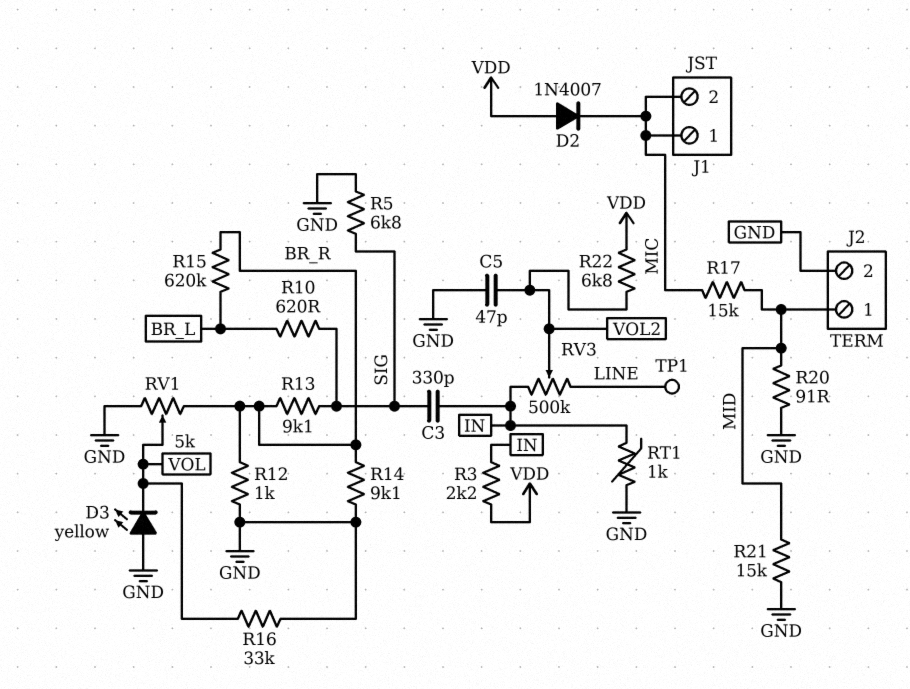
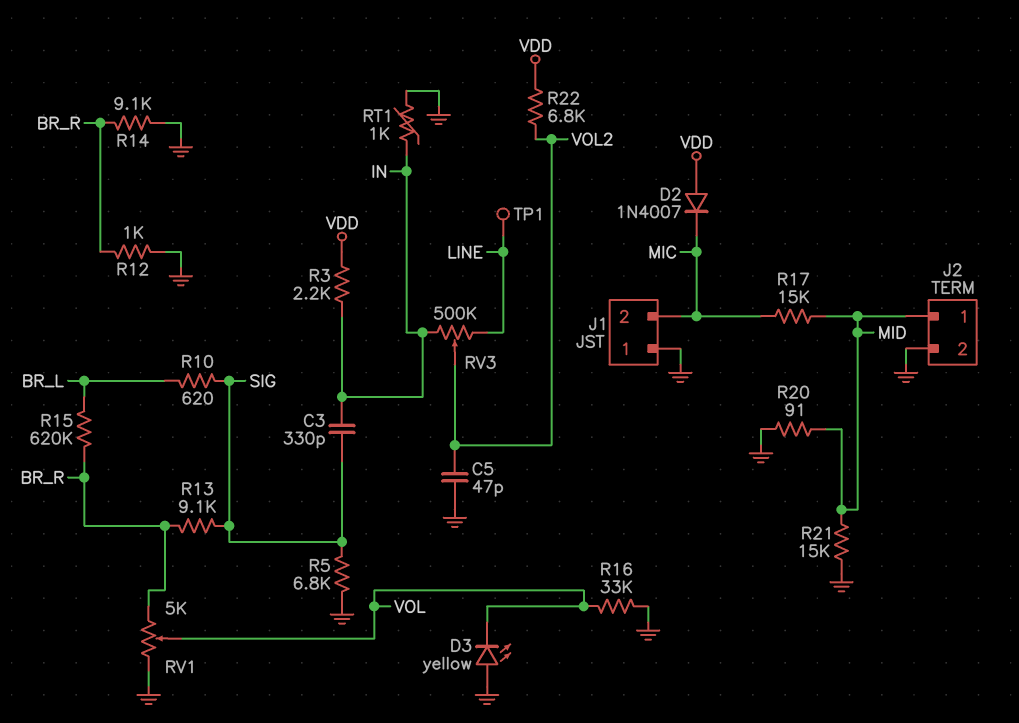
J1 pin 1: MIC -> GND

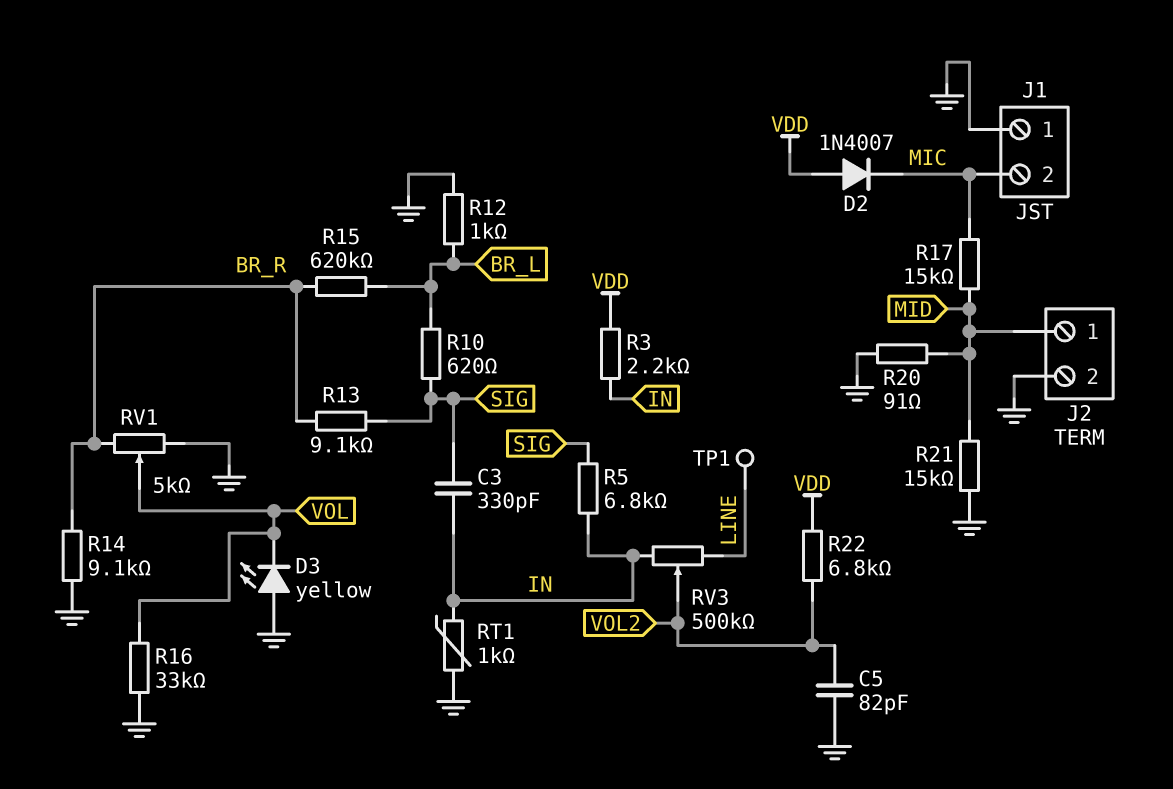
C5: 47pF (GND, VOL2) -> 82pF (GND, VOL2)
R5: 6.8k (GND, SIG) -> 6.8k (IN, SIG)
R12: 1k (BR_R, GND) -> 1k (BR_L, GND)

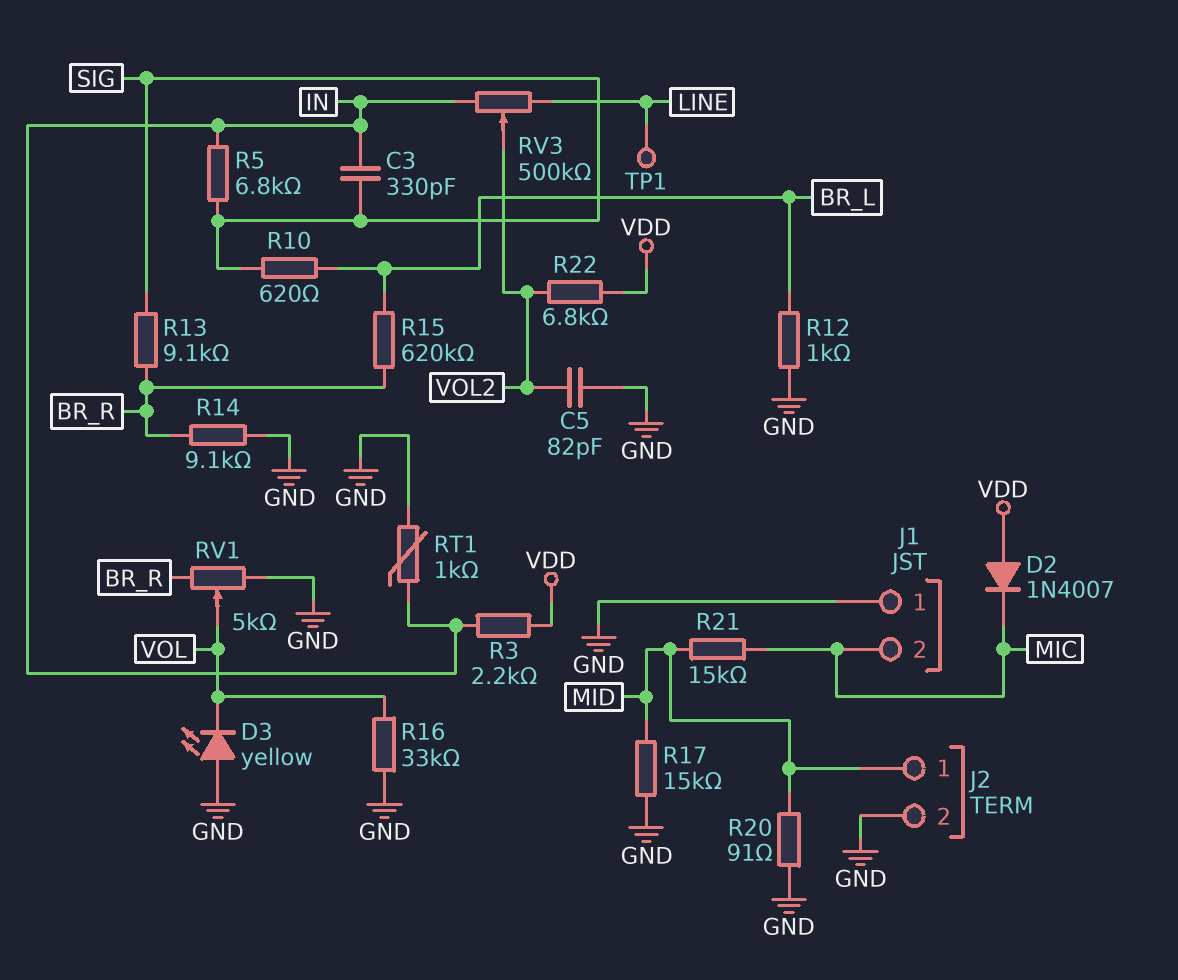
R17: 15k (MIC, MID) -> 15k (GND, MID)
R21: 15k (GND, MID) -> 15k (MIC, MID)

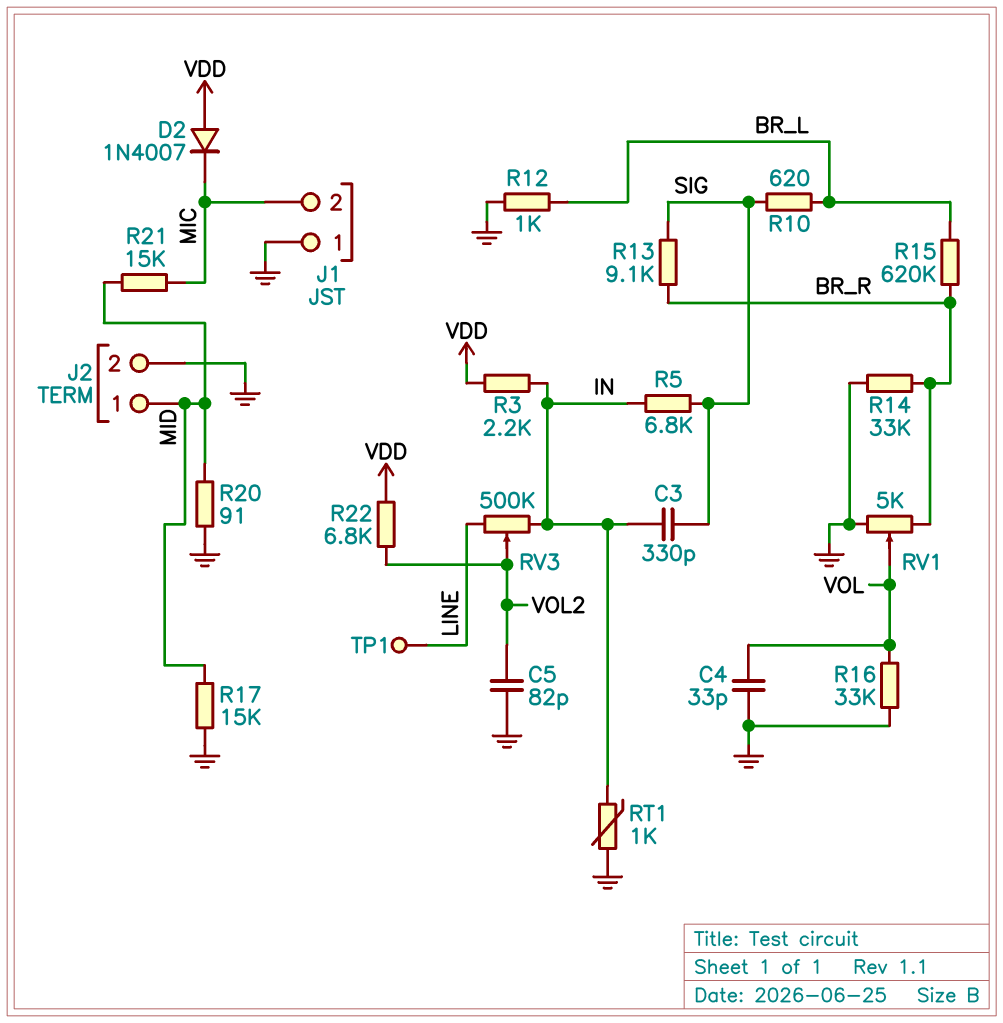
C4: none -> 33pF (GND, VOL)
D3: LED yellow (A GND, K VOL) -> none
R14: 9.1k (BR_R, GND) -> 33k (BR_R, GND)

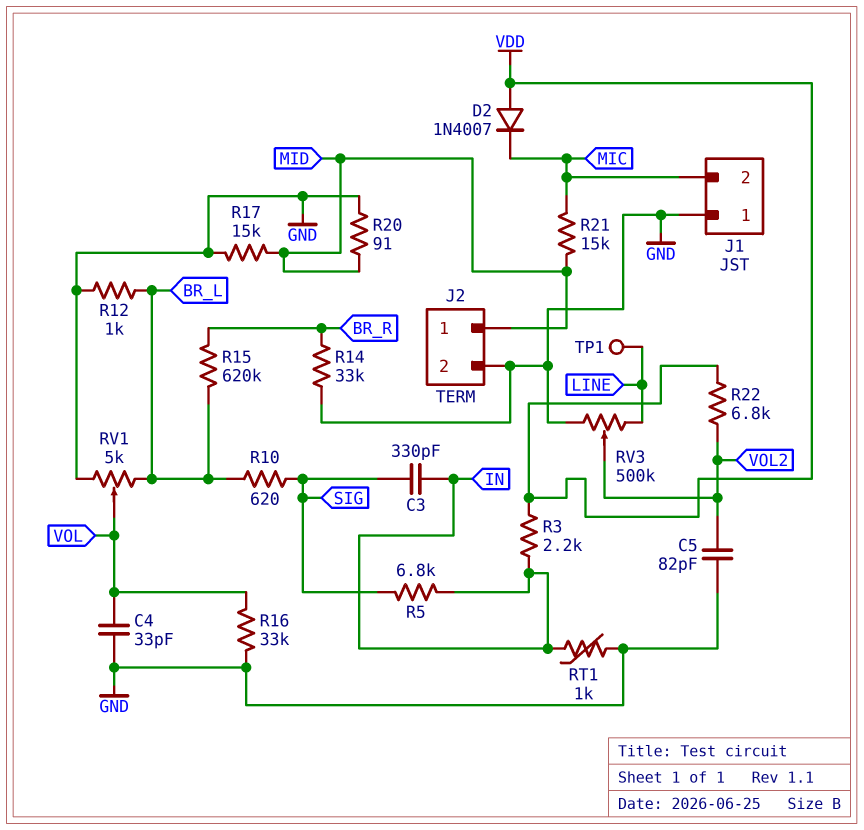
R13: 9.1k (BR_R, SIG) -> none
RV1: 5k (BR_R, GND, wiper VOL) -> 5k (BR_L, GND, wiper VOL)
RV3: 500k (IN, LINE, wiper VOL2) -> 500k (GND, LINE, wiper VOL2)

